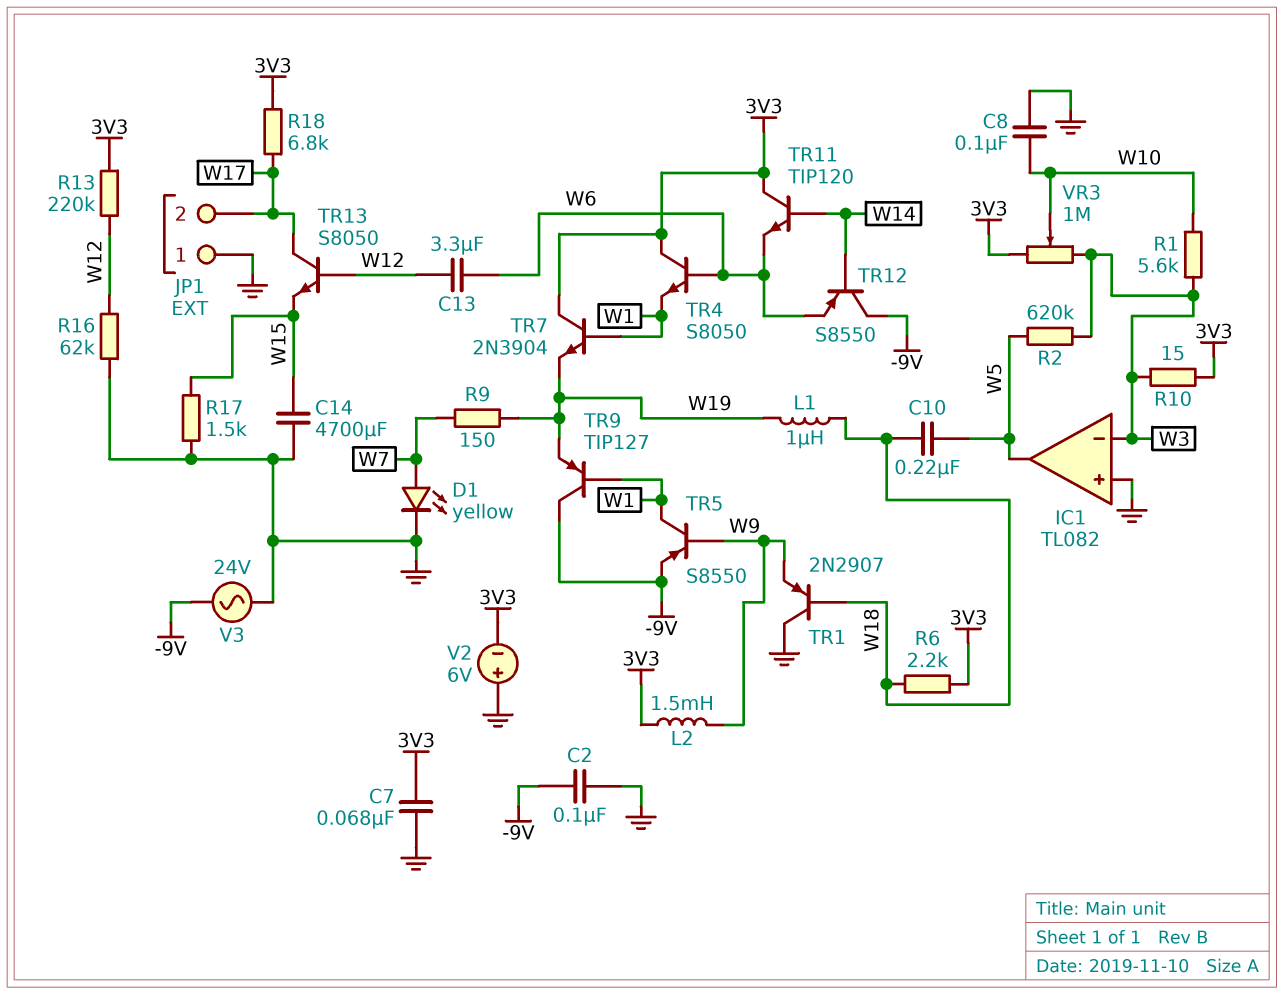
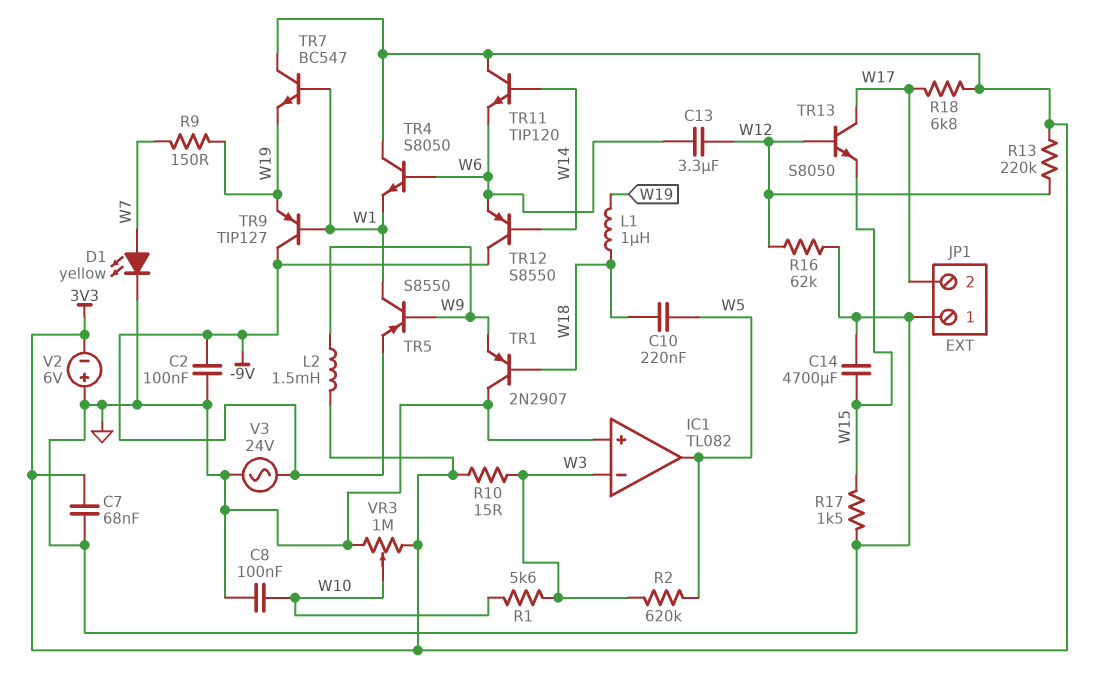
R6: 2.2k (3V3, W18) -> none
TR7: NPN 2N3904 (B W1, C 3V3, E W19) -> NPN BC547 (B W1, C 3V3, E W19)
VR3: 1M (3V3, W3, wiper W10) -> 1M (3V3, GND, wiper W10)

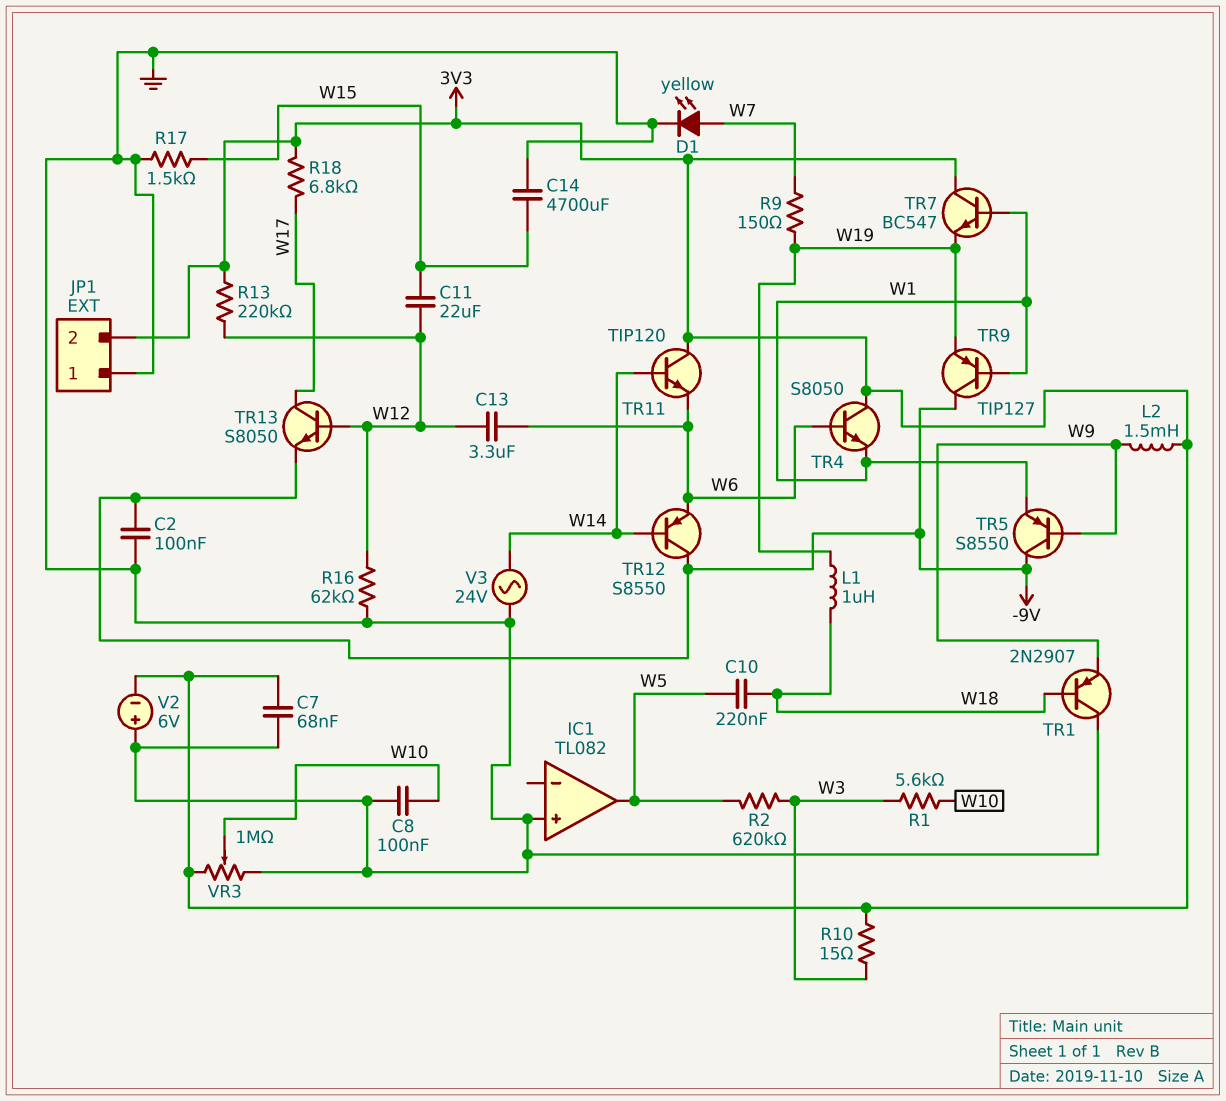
C11: none -> 22uF (W12, W15)
IC1 pin in-: W3 -> none
JP1 pin 2: W17 -> 3V3
TR5: PNP S8550 (B W9, C W1, E -9V) -> PNP S8550 (B W9, C -9V, E W1)
TR13: NPN S8050 (B W12, C W17, E W15) -> NPN S8050 (B W12, C W17, E -9V)
V3: AC 24V (-9V, GND) -> AC 24V (GND, W14)

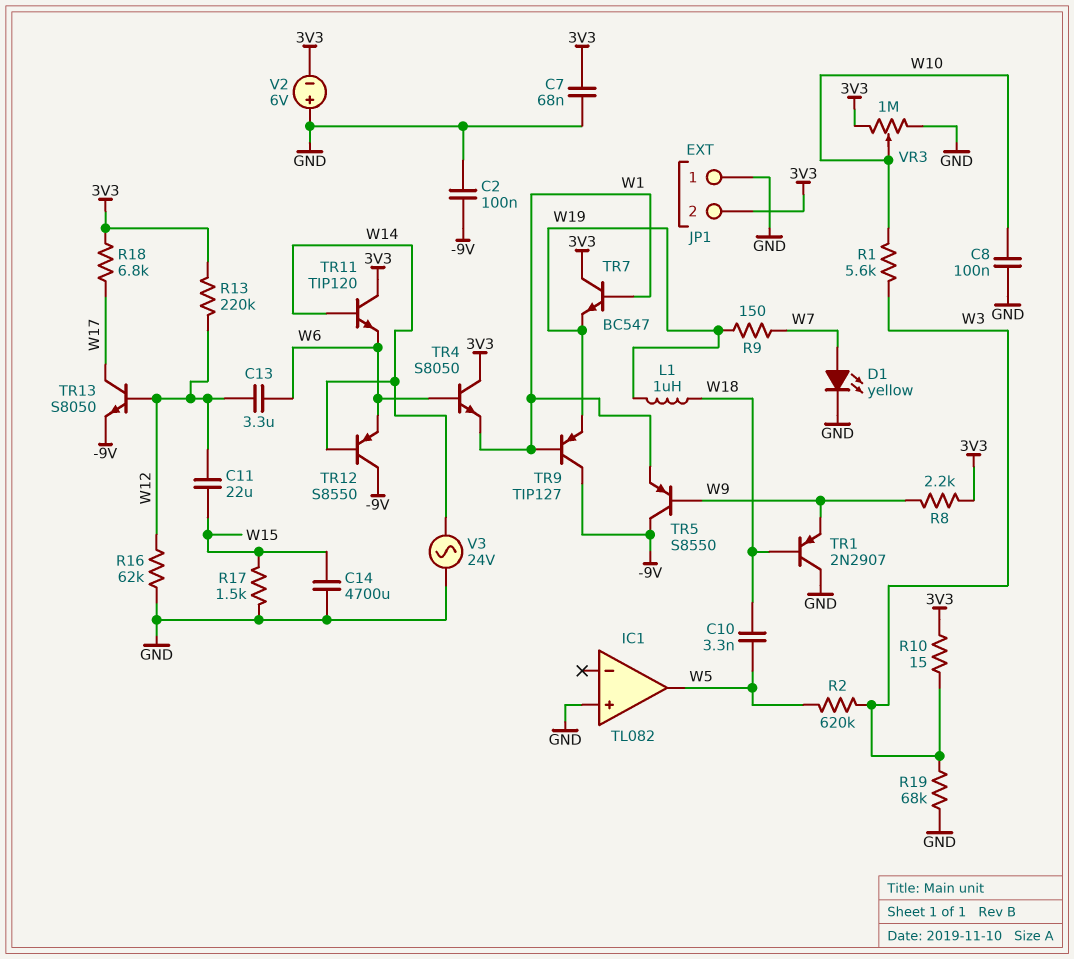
C10: 220nF (W5, W18) -> 3.3nF (W5, W18)
L2: 1.5mH (3V3, W9) -> none
R8: none -> 2.2k (3V3, W9)
R19: none -> 68k (GND, W3)

